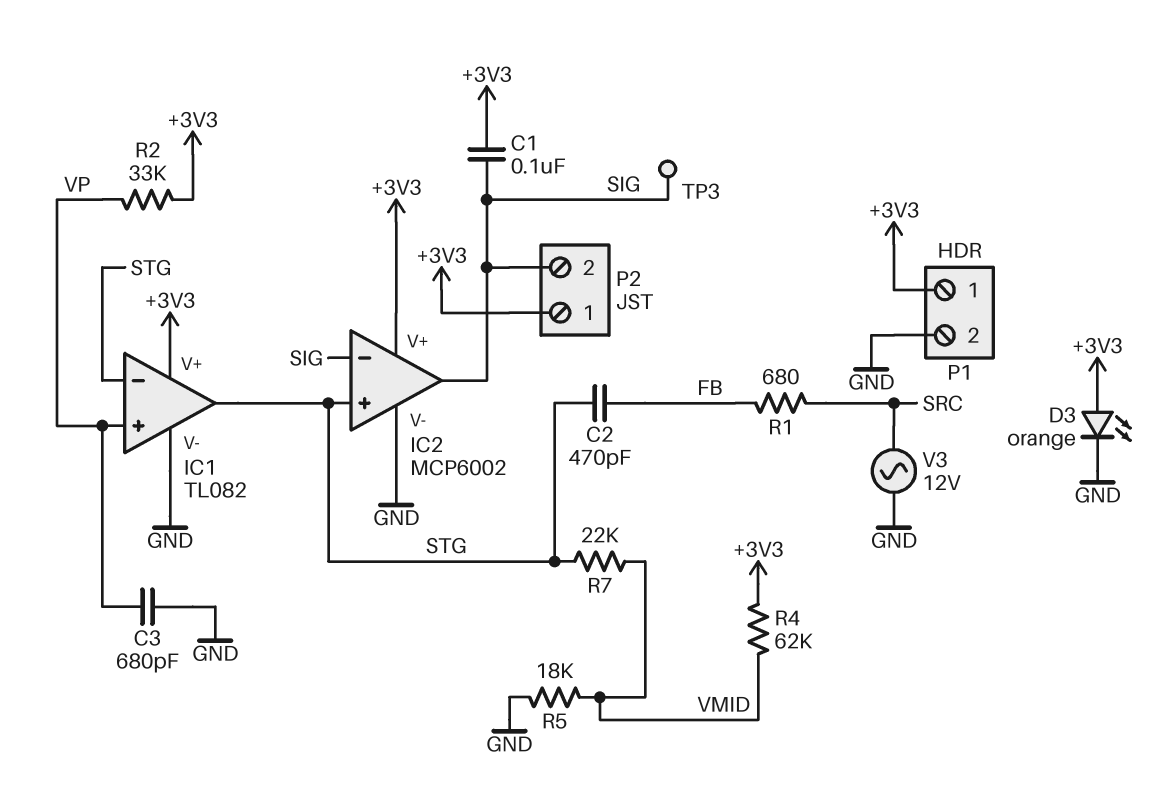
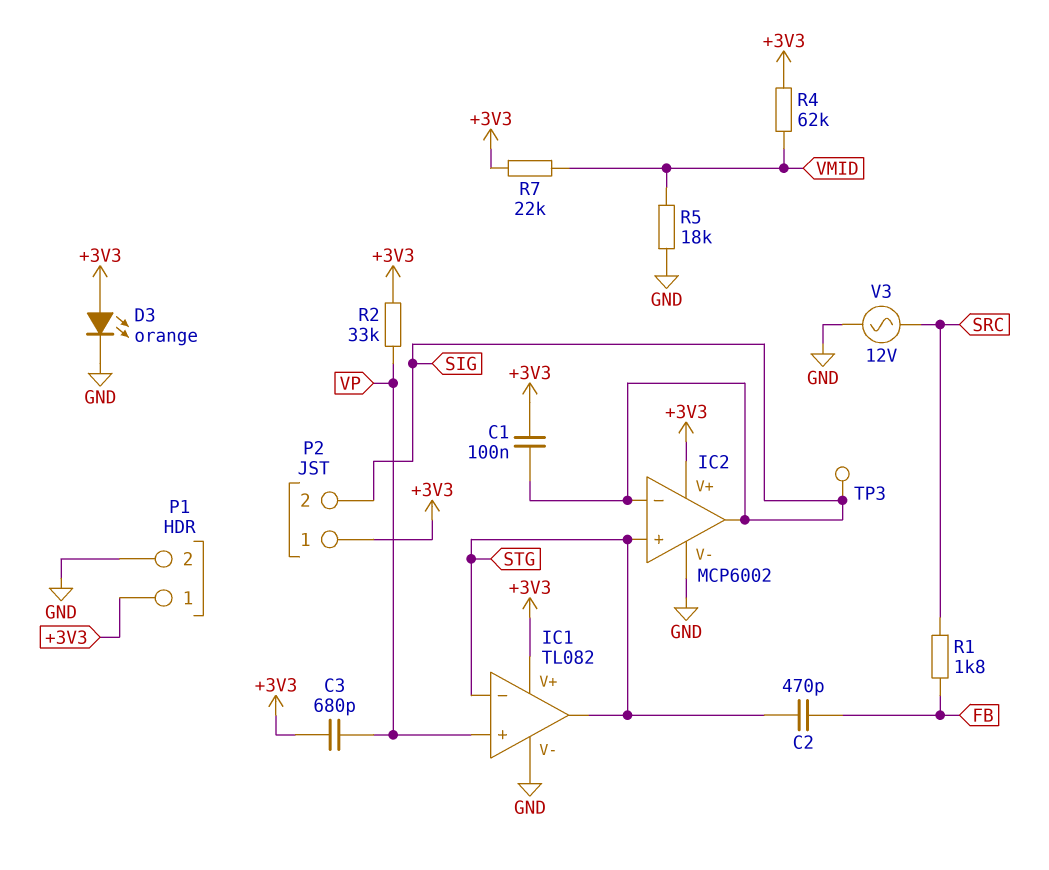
C3: 680pF (GND, VP) -> 680pF (+3V3, VP)
R1: 680 (FB, SRC) -> 1.8k (FB, SRC)
R7: 22k (STG, VMID) -> 22k (+3V3, VMID)

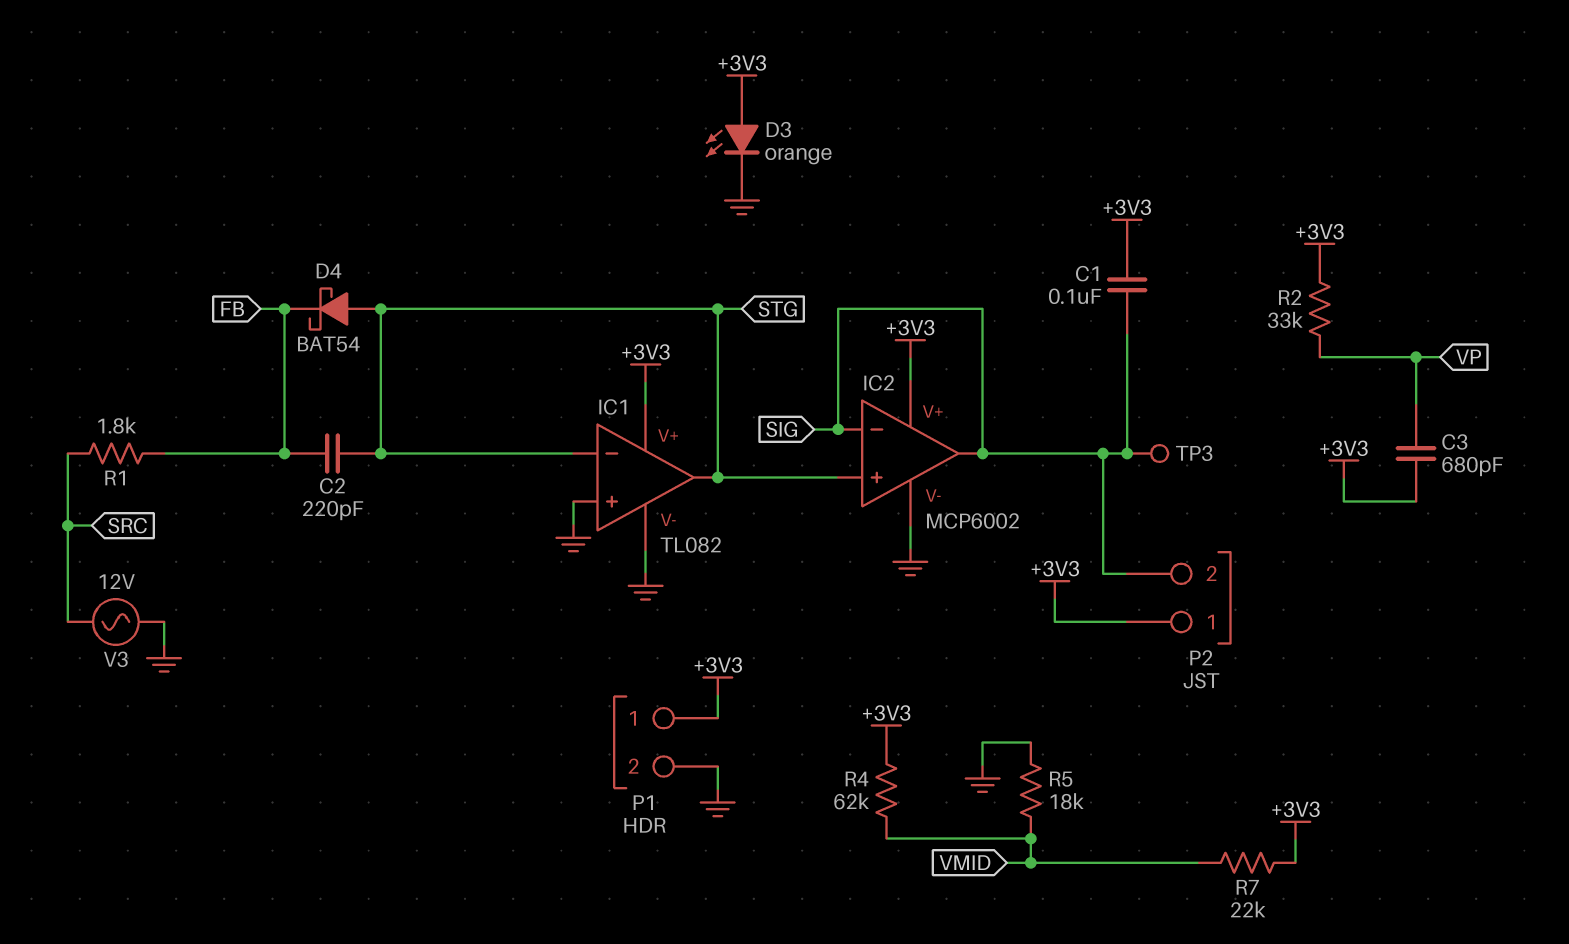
C2: 470pF (FB, STG) -> 220pF (FB, STG)
D4: none -> schottky BAT54 (A STG, K FB)
IC1 pin in+: VP -> GND

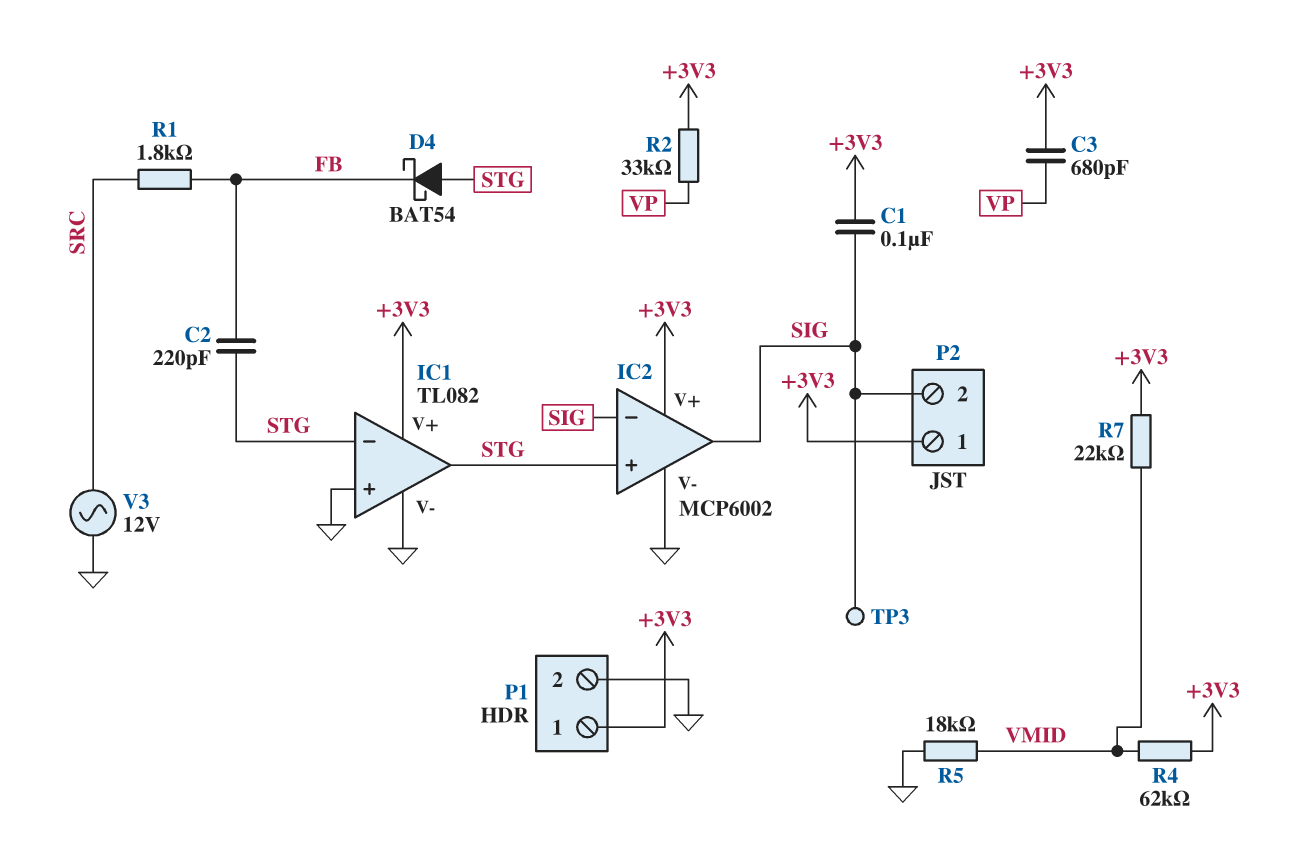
D3: LED orange (A +3V3, K GND) -> none

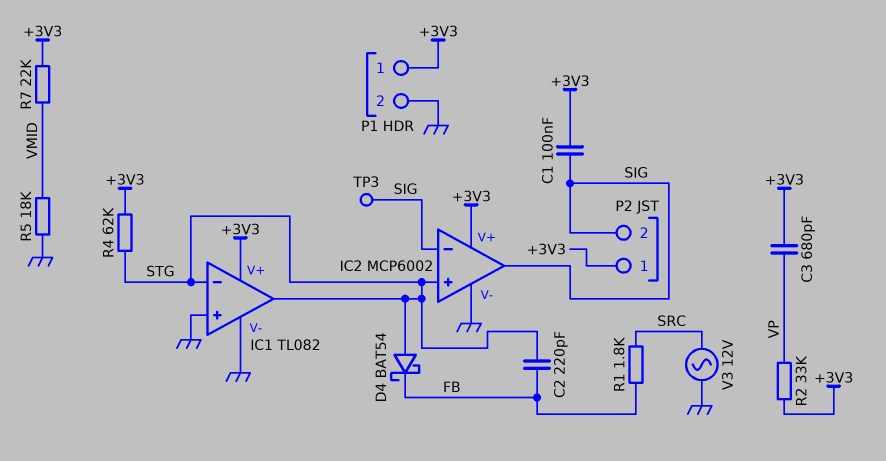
R4: 62k (+3V3, VMID) -> 62k (+3V3, STG)

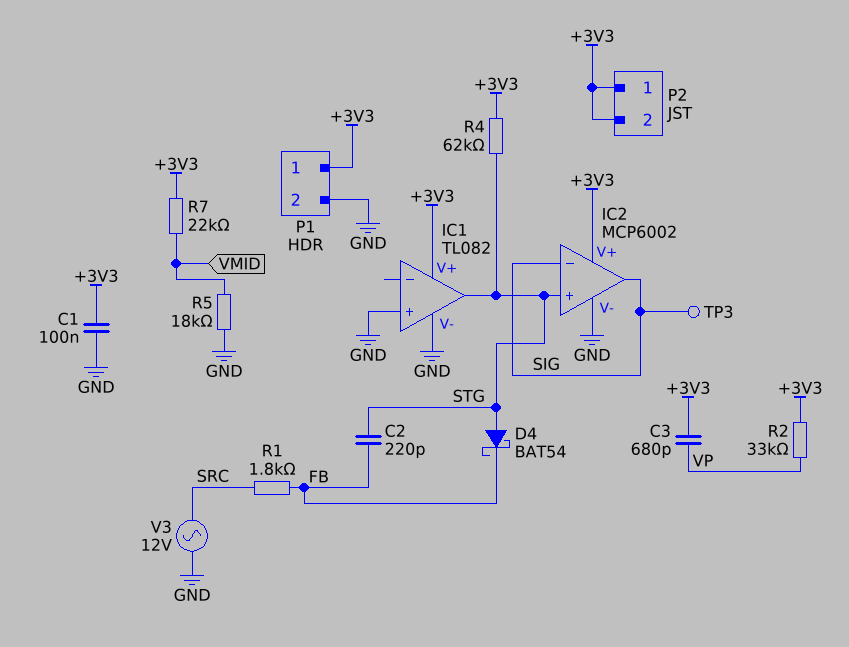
C1: 100nF (+3V3, SIG) -> 100nF (+3V3, GND)
IC1 pin in-: STG -> none
P2 pin 2: SIG -> +3V3

